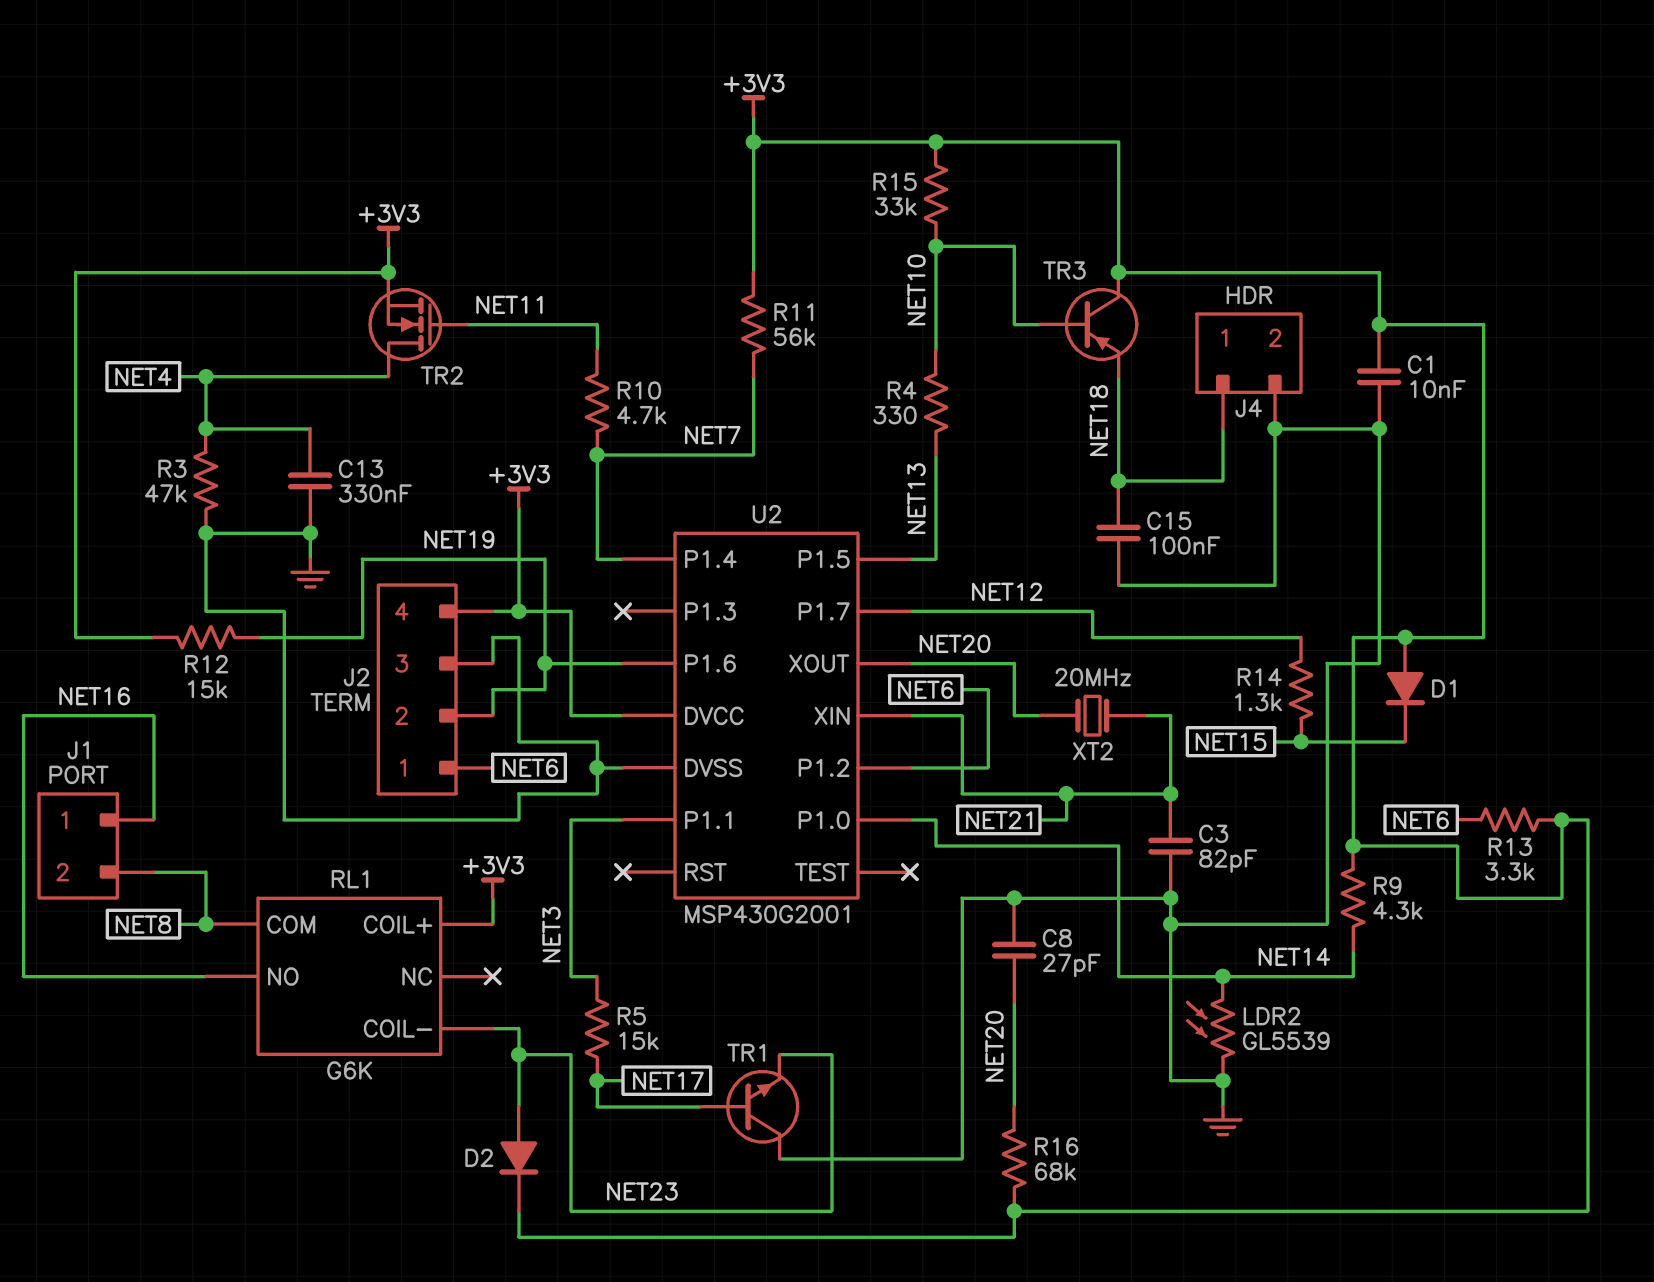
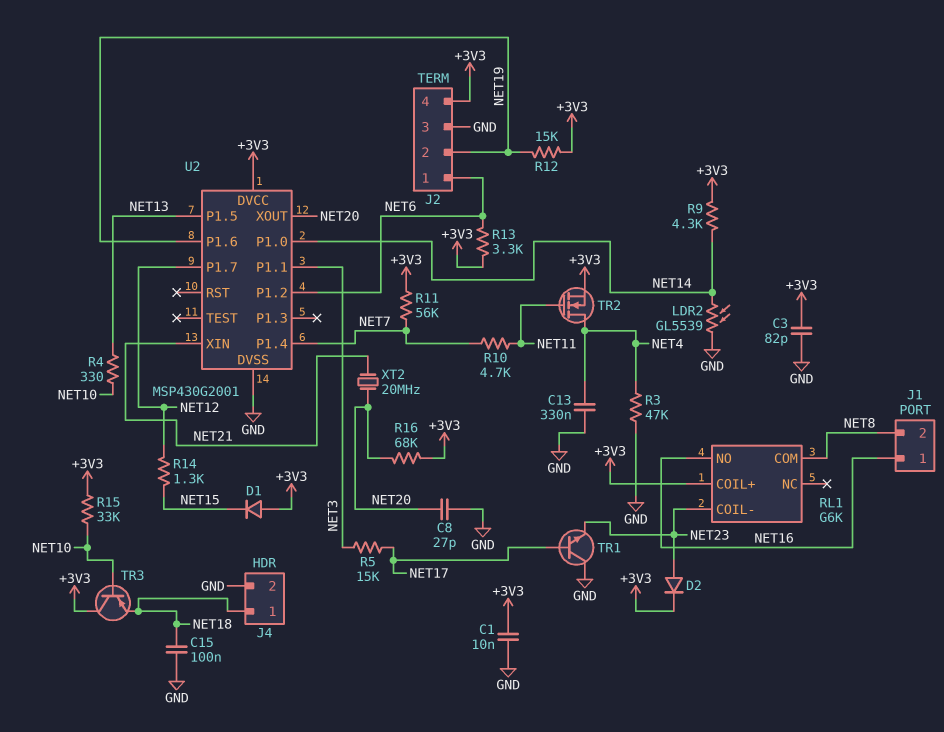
C3: 82pF (GND, NET21) -> 82pF (+3V3, GND)

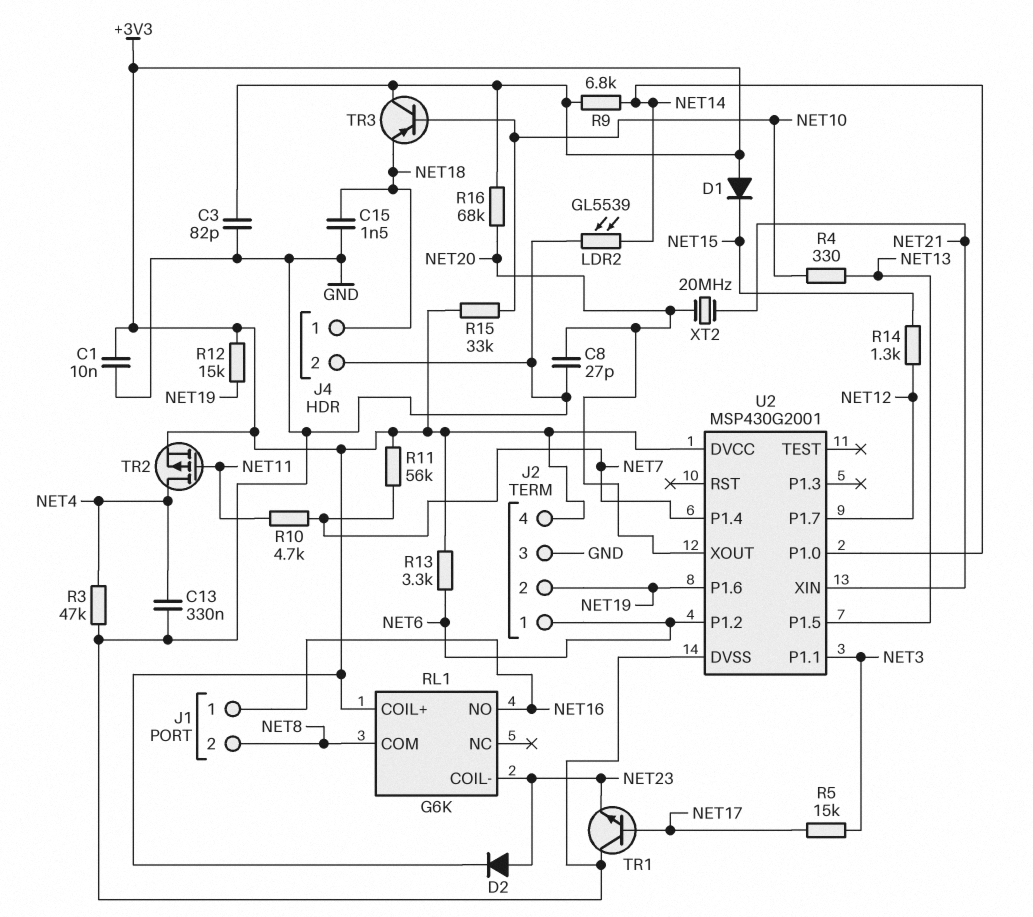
C15: 100nF (GND, NET18) -> 1.5nF (GND, NET18)
R9: 4.3k (+3V3, NET14) -> 6.8k (+3V3, NET14)
TR2: NMOS (G NET11, D NET4, S +3V3) -> PMOS (G NET11, D NET4, S +3V3)

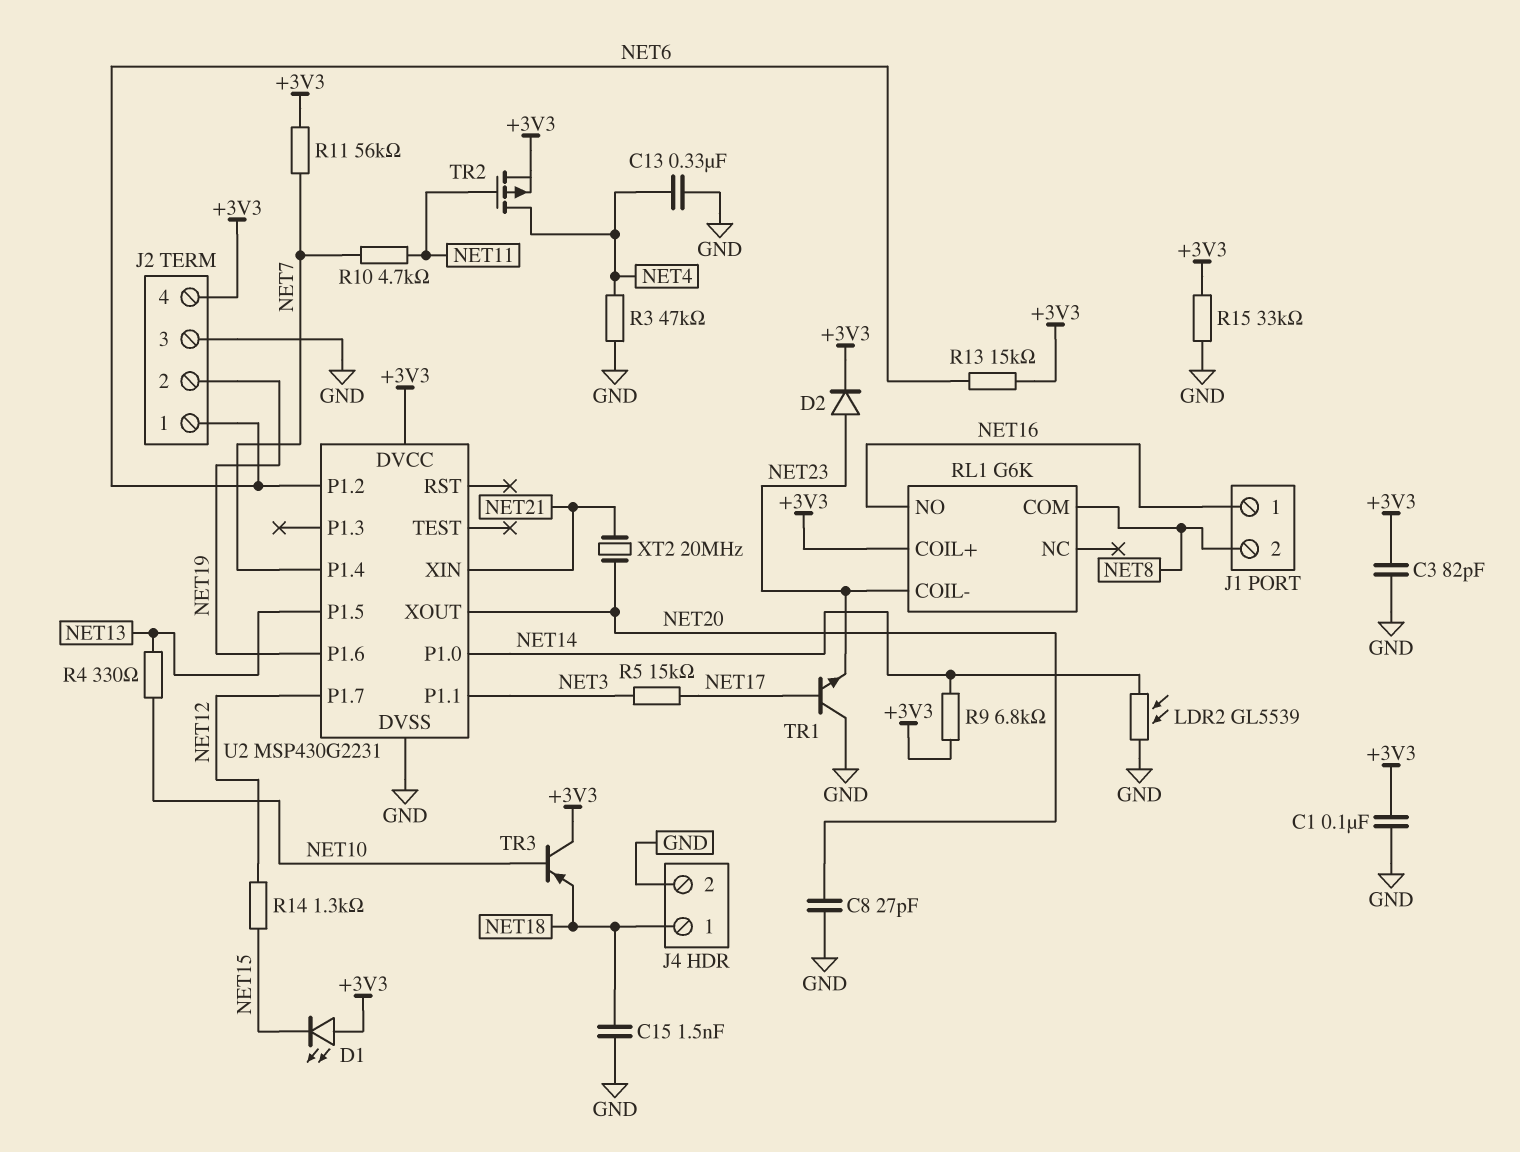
C1: 10nF (+3V3, GND) -> 100nF (+3V3, GND)
D1: diode (A +3V3, K NET15) -> LED (A +3V3, K NET15)
R12: 15k (+3V3, NET19) -> none
R13: 3.3k (+3V3, NET6) -> 15k (+3V3, NET6)
R15: 33k (+3V3, NET10) -> 33k (+3V3, GND)
R16: 68k (+3V3, NET20) -> none
U2: MSP430G2001 -> MSP430G2231

